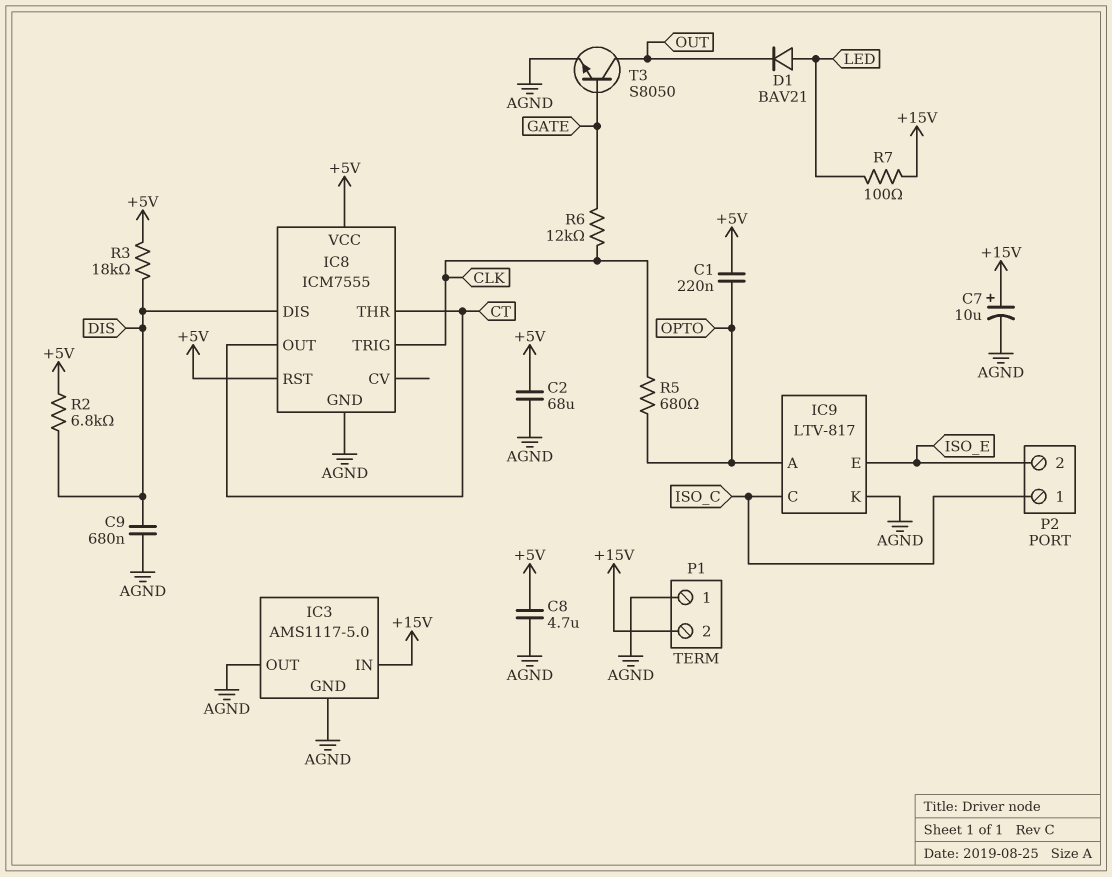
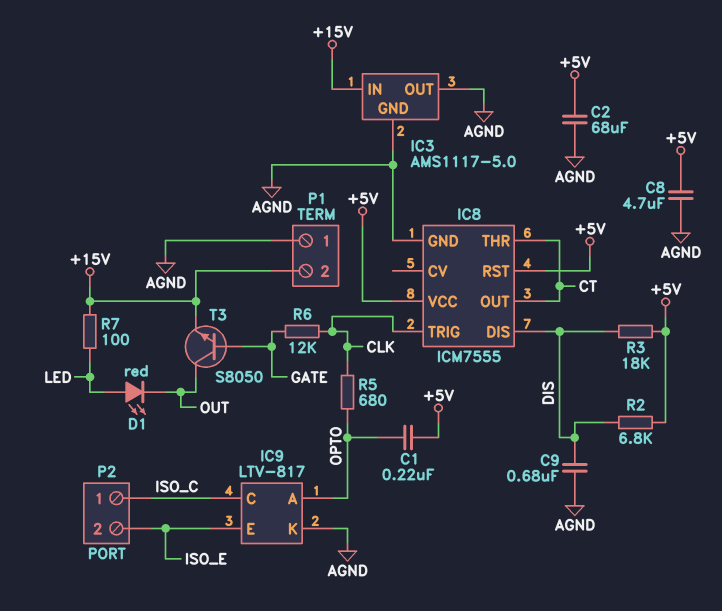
C7: 10uF (plus +15V, minus AGND) -> none
D1: diode BAV21 (A LED, K OUT) -> LED red (A LED, K OUT)
T3: NPN S8050 (B GATE, C OUT, E AGND) -> NPN S8050 (B GATE, C OUT, E +15V)

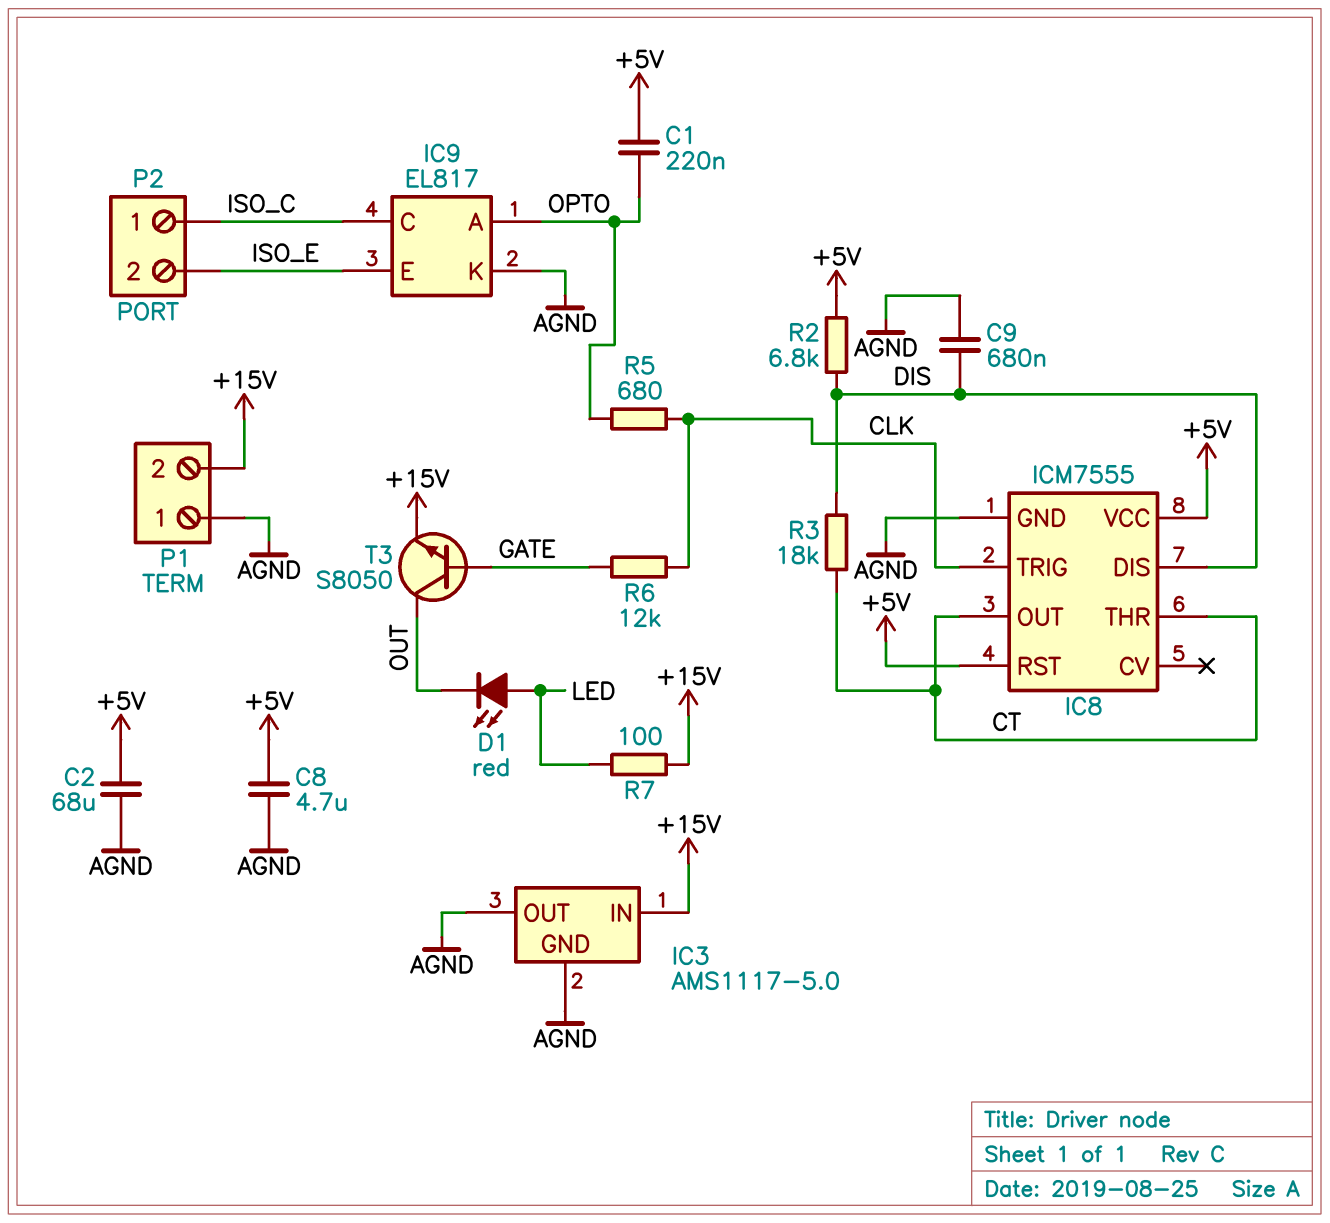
IC9: LTV-817 -> EL817
R3: 18k (+5V, DIS) -> 18k (CT, DIS)

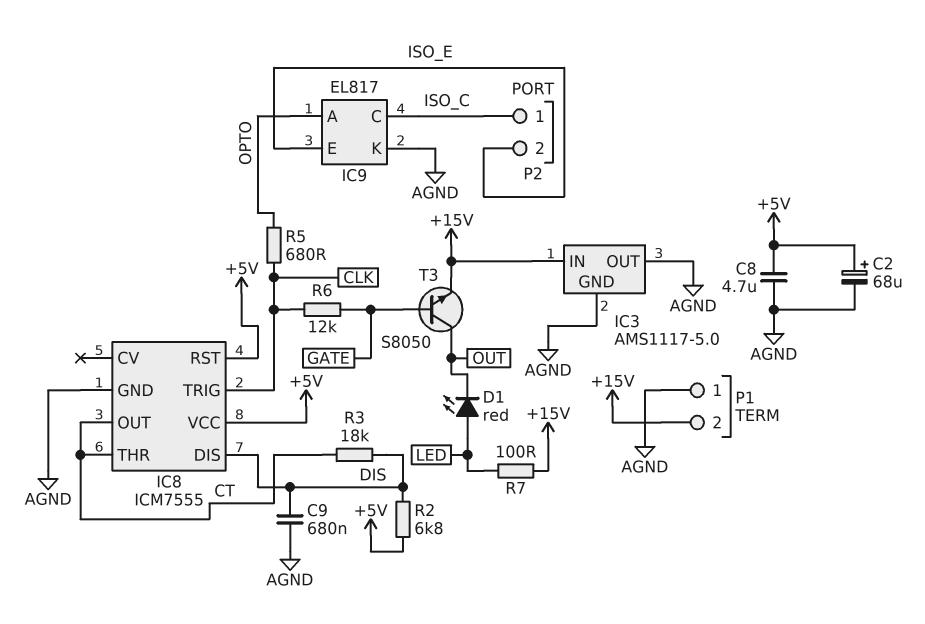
C1: 220nF (+5V, OPTO) -> none
C2: 68uF (+5V, AGND) -> 68uF (plus +5V, minus AGND)

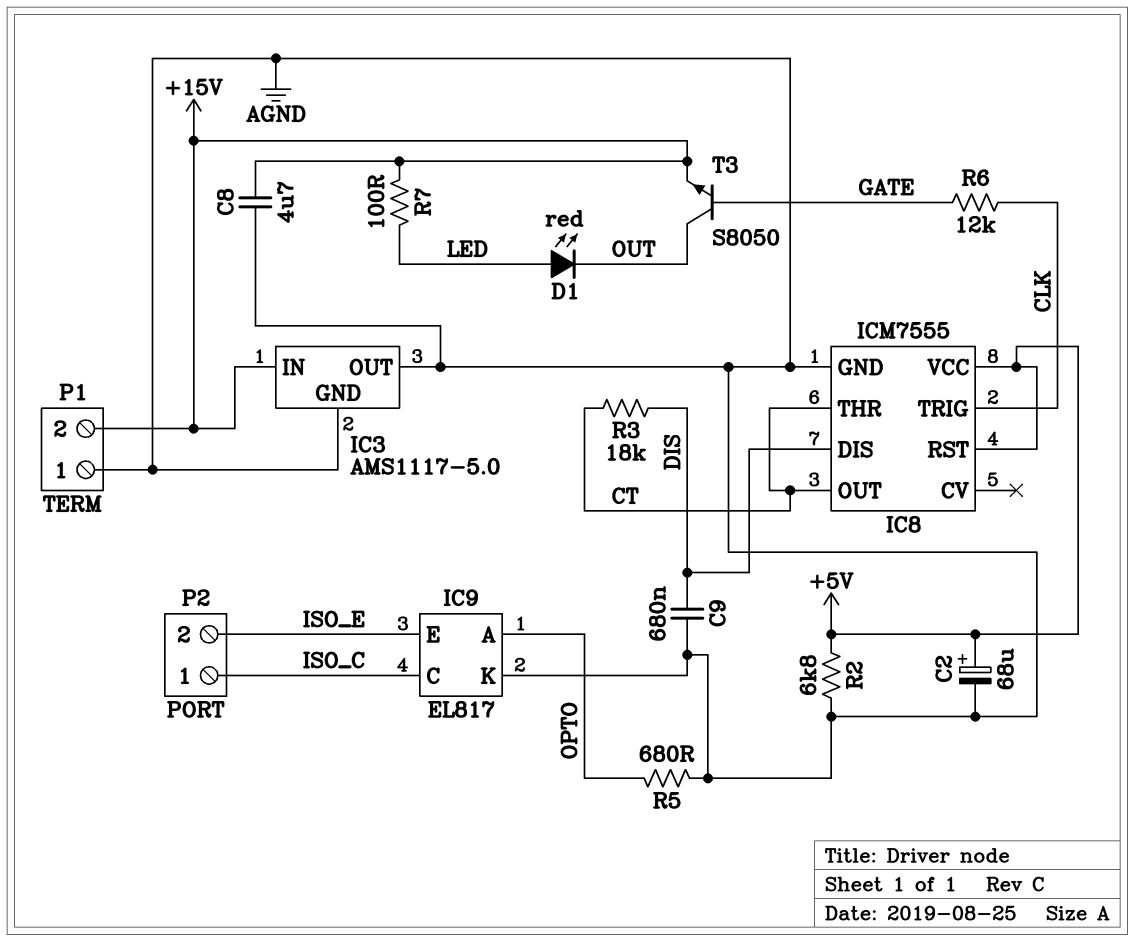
C8: 4.7uF (+5V, AGND) -> 4.7uF (+15V, AGND)
R2: 6.8k (+5V, DIS) -> 6.8k (+5V, AGND)
R5: 680 (CLK, OPTO) -> 680 (AGND, OPTO)

